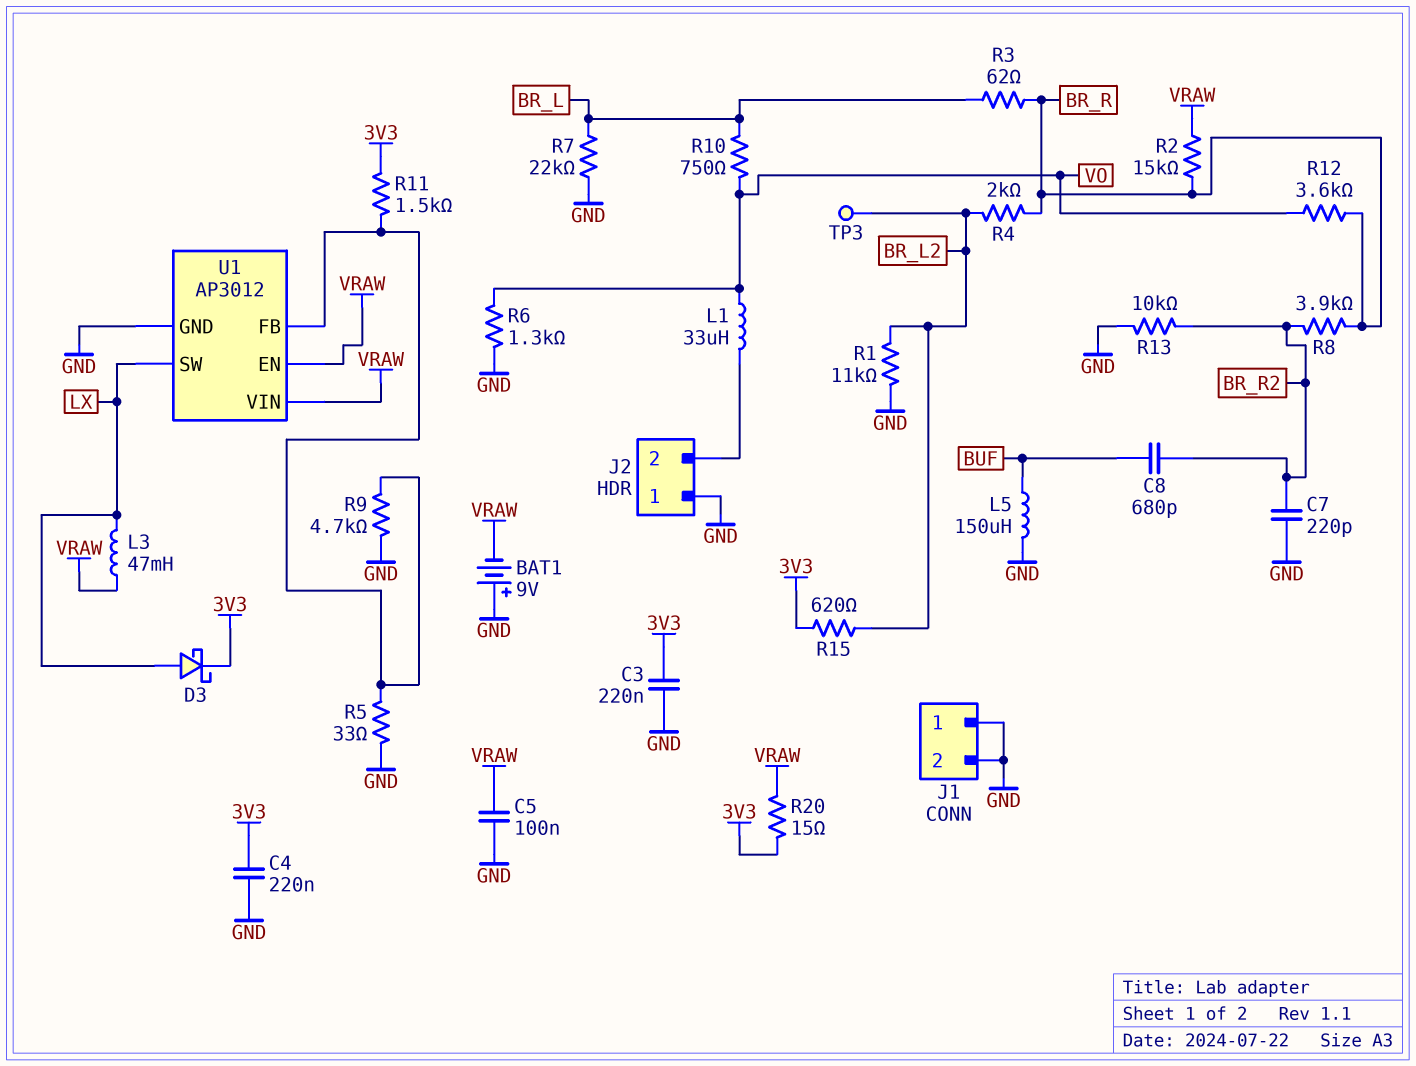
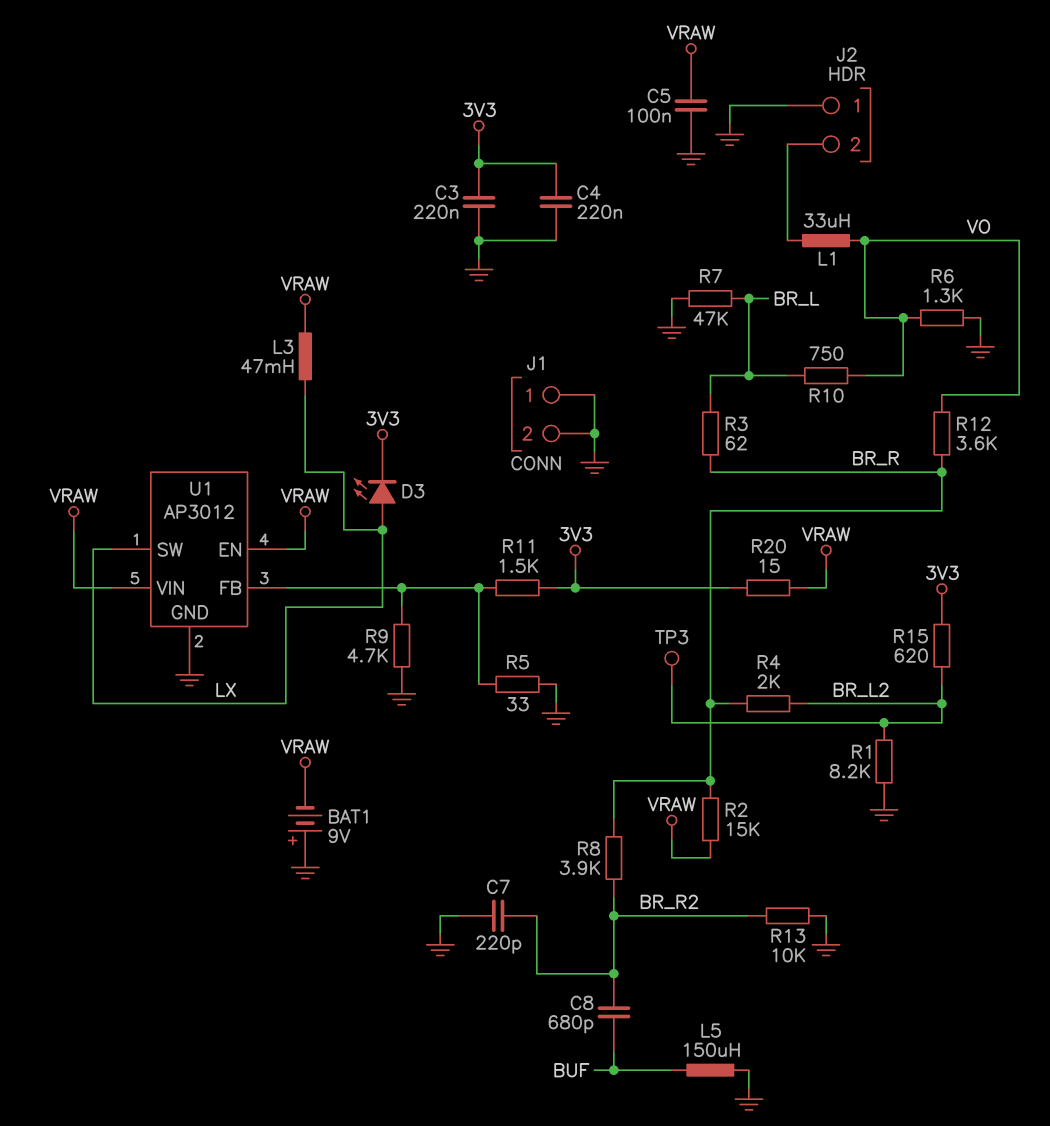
D3: schottky (A LX, K 3V3) -> LED (A LX, K 3V3)
R1: 11k (BR_L2, GND) -> 8.2k (BR_L2, GND)
R7: 22k (BR_L, GND) -> 47k (BR_L, GND)

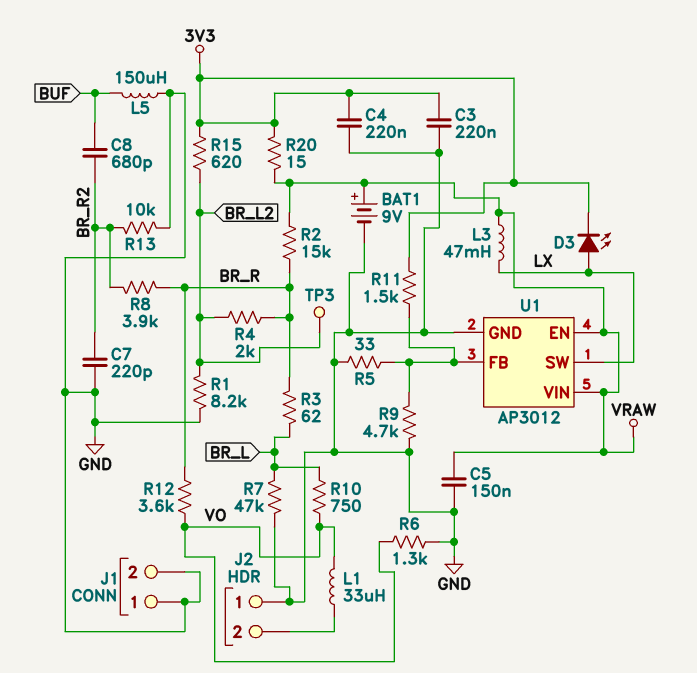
BAT1: 9V (plus GND, minus VRAW) -> 9V (plus VRAW, minus GND)
C5: 100nF (GND, VRAW) -> 150nF (GND, VRAW)

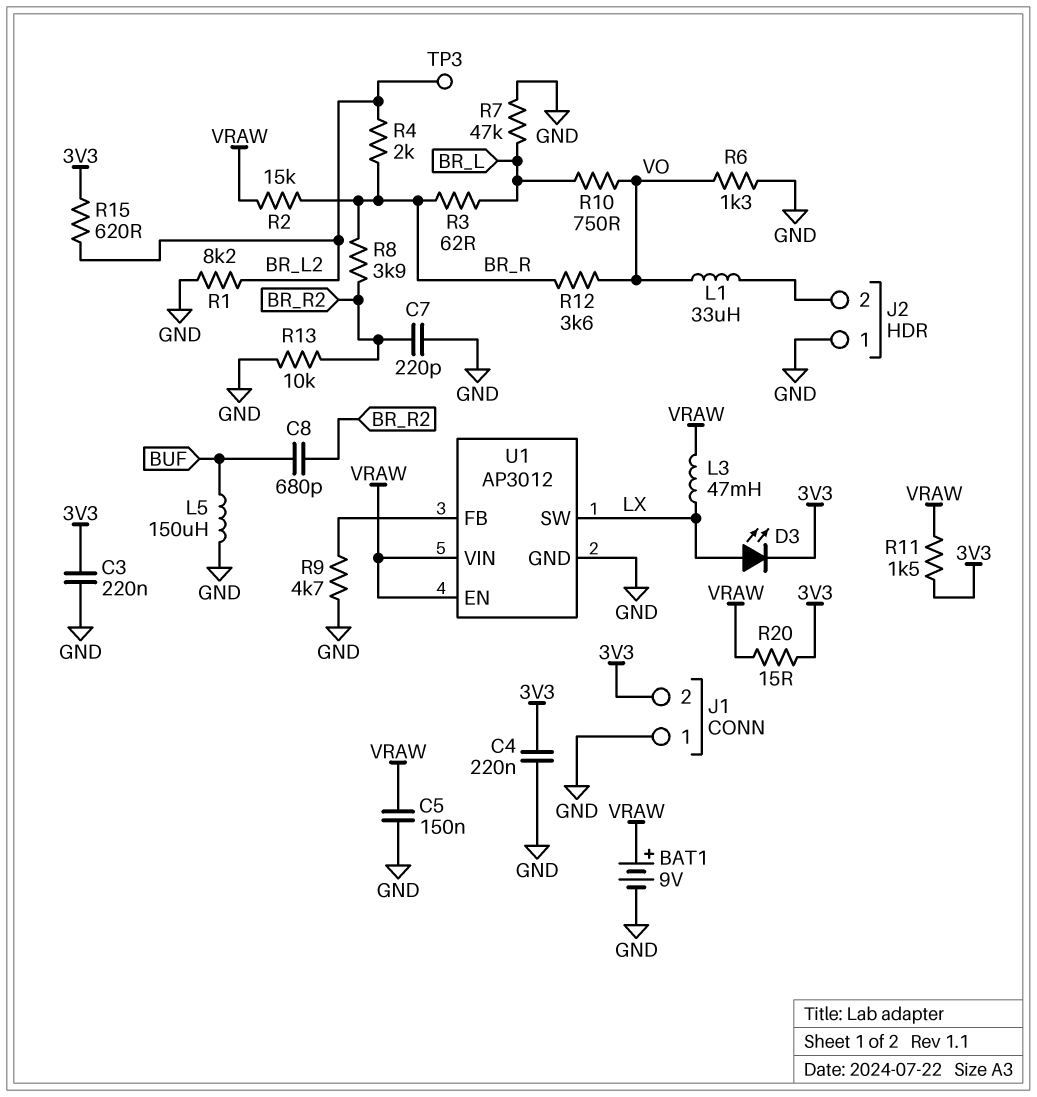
J1 pin 2: GND -> 3V3
R5: 33 (GND, U1/FB) -> none
R11: 1.5k (3V3, U1/FB) -> 1.5k (3V3, VRAW)

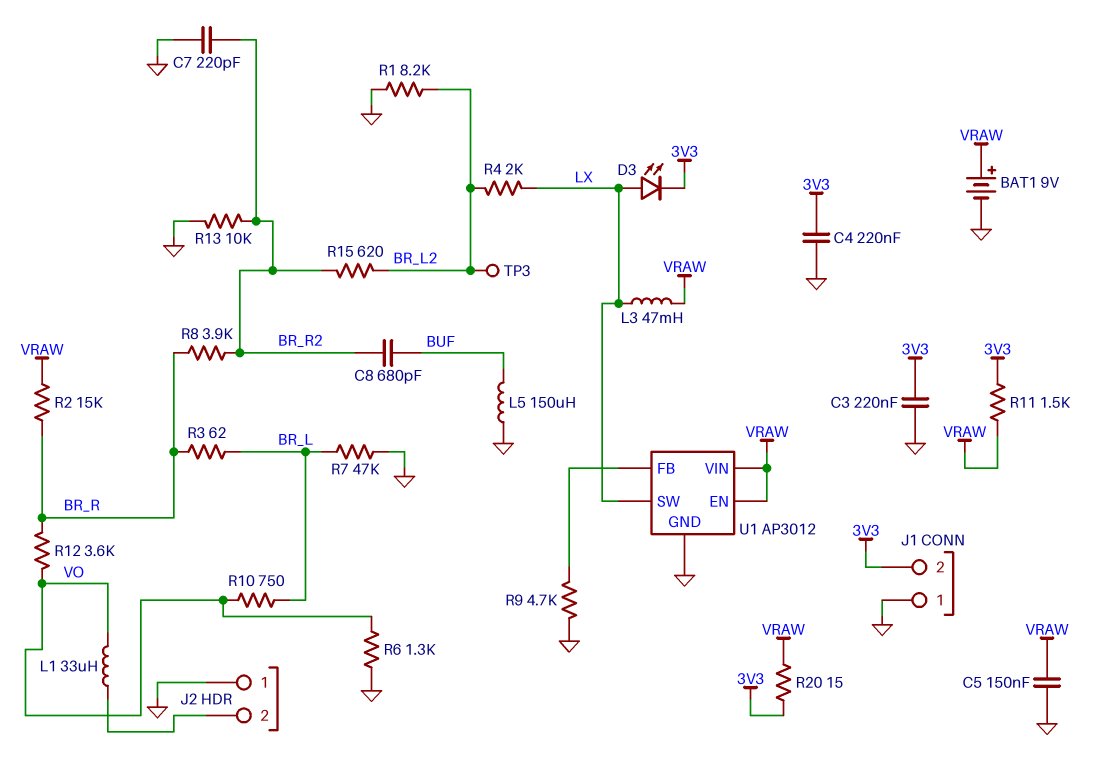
R4: 2k (BR_L2, BR_R) -> 2k (BR_L2, LX)
R15: 620 (3V3, BR_L2) -> 620 (BR_L2, BR_R2)

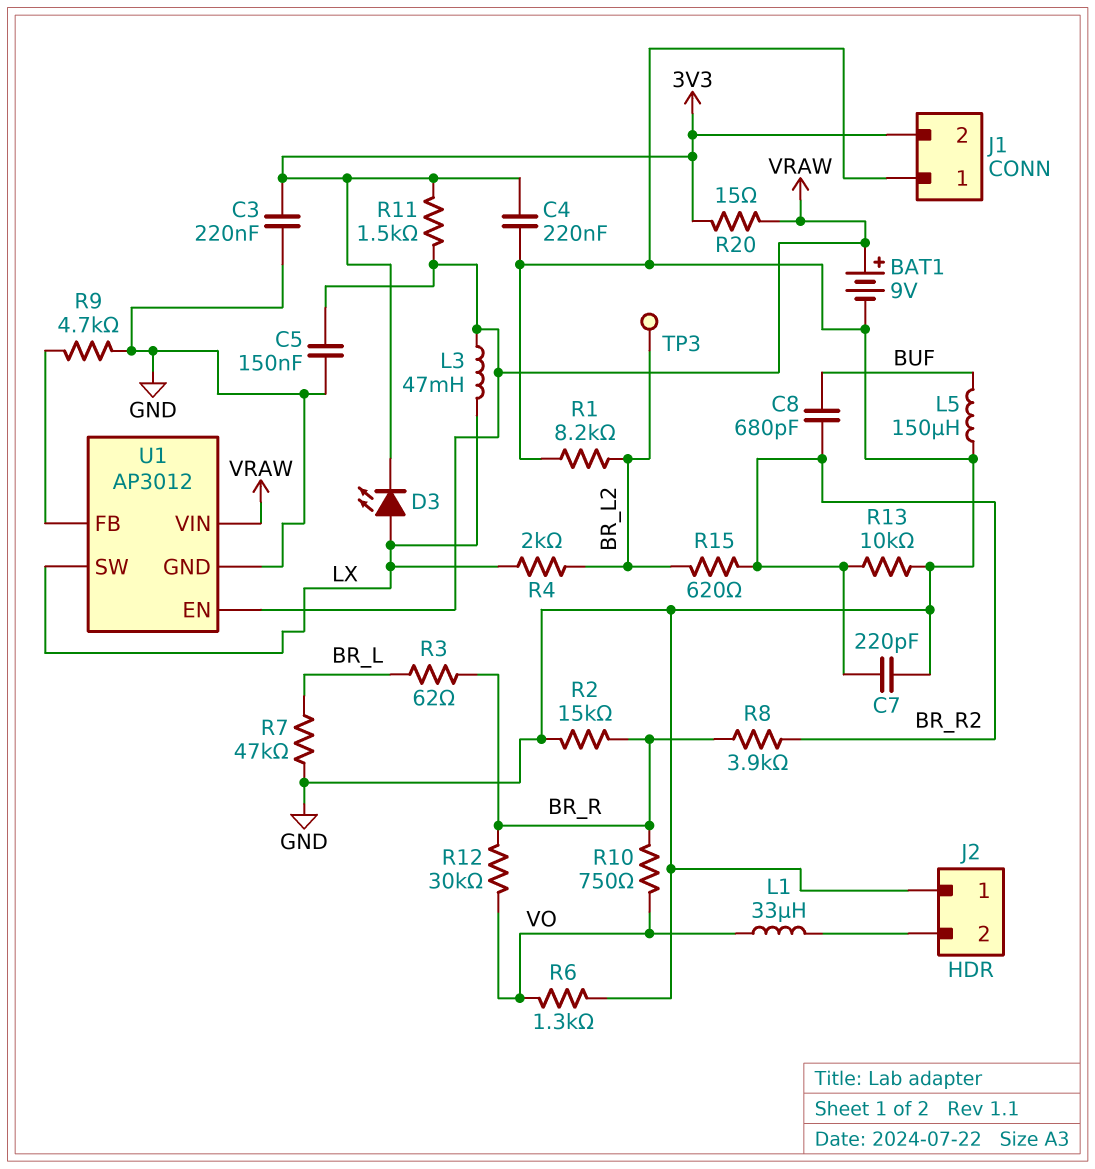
R2: 15k (BR_R, VRAW) -> 15k (BR_R, GND)
R10: 750 (BR_L, VO) -> 750 (BR_R, VO)
R12: 3.6k (BR_R, VO) -> 30k (BR_R, VO)

